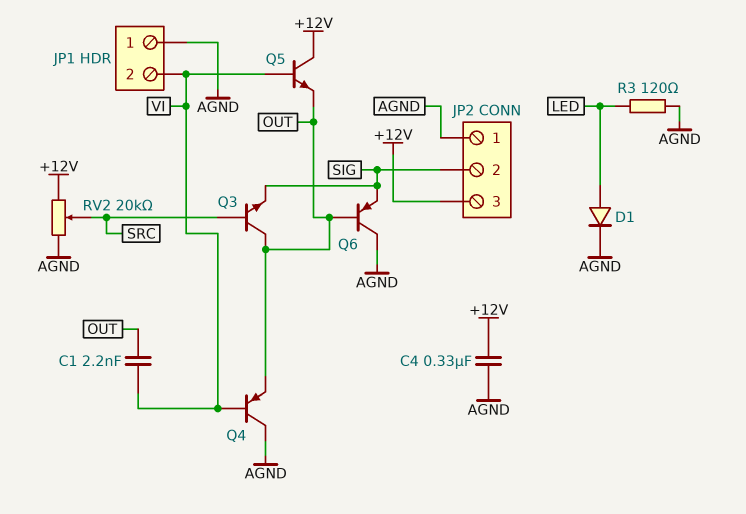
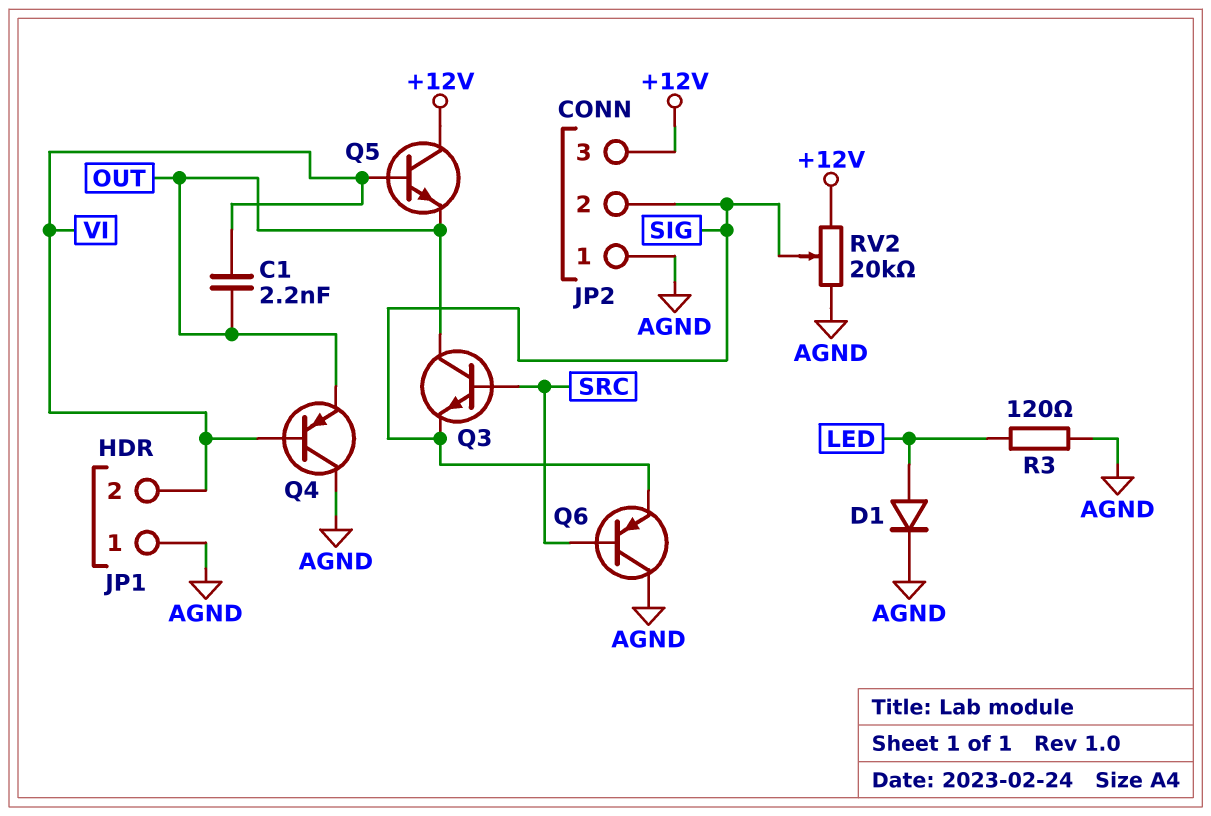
C4: 330nF (+12V, AGND) -> none
Q6: PNP (B OUT, C AGND, E SIG) -> PNP (B SRC, C AGND, E SIG)
RV2: 20k (+12V, AGND, wiper SRC) -> 20k (+12V, AGND, wiper SIG)

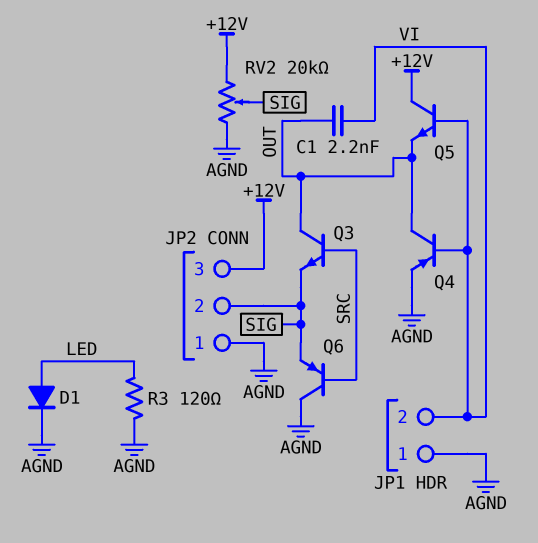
Q4: PNP (B VI, C AGND, E OUT) -> PNP (B VI, C OUT, E AGND)

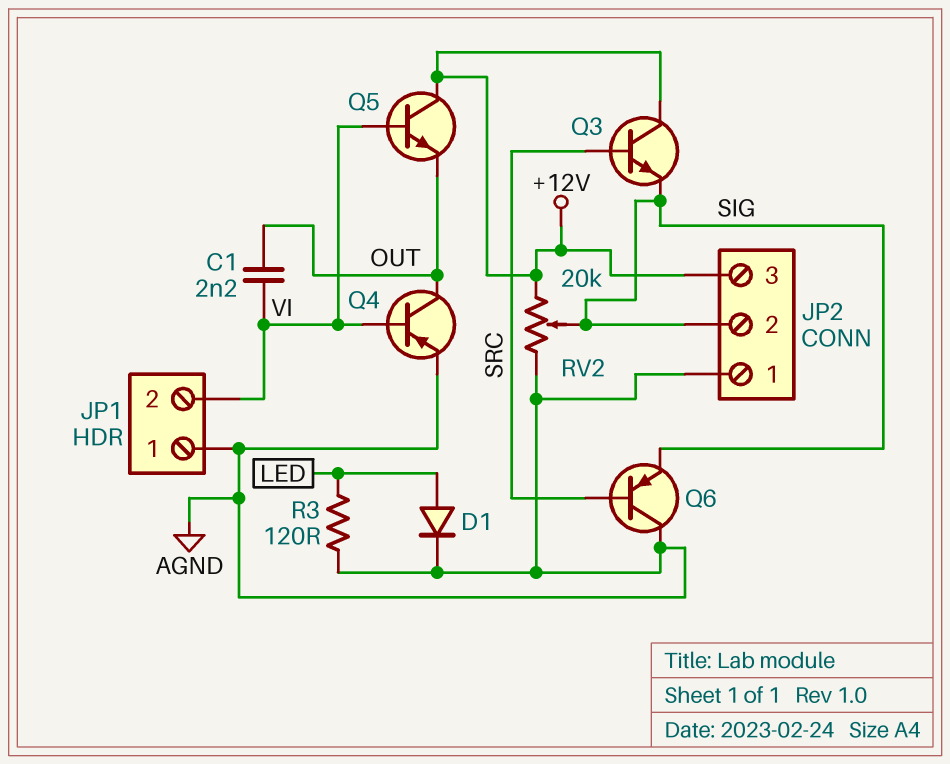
Q3: NPN (B SRC, C OUT, E SIG) -> NPN (B SRC, C +12V, E SIG)

